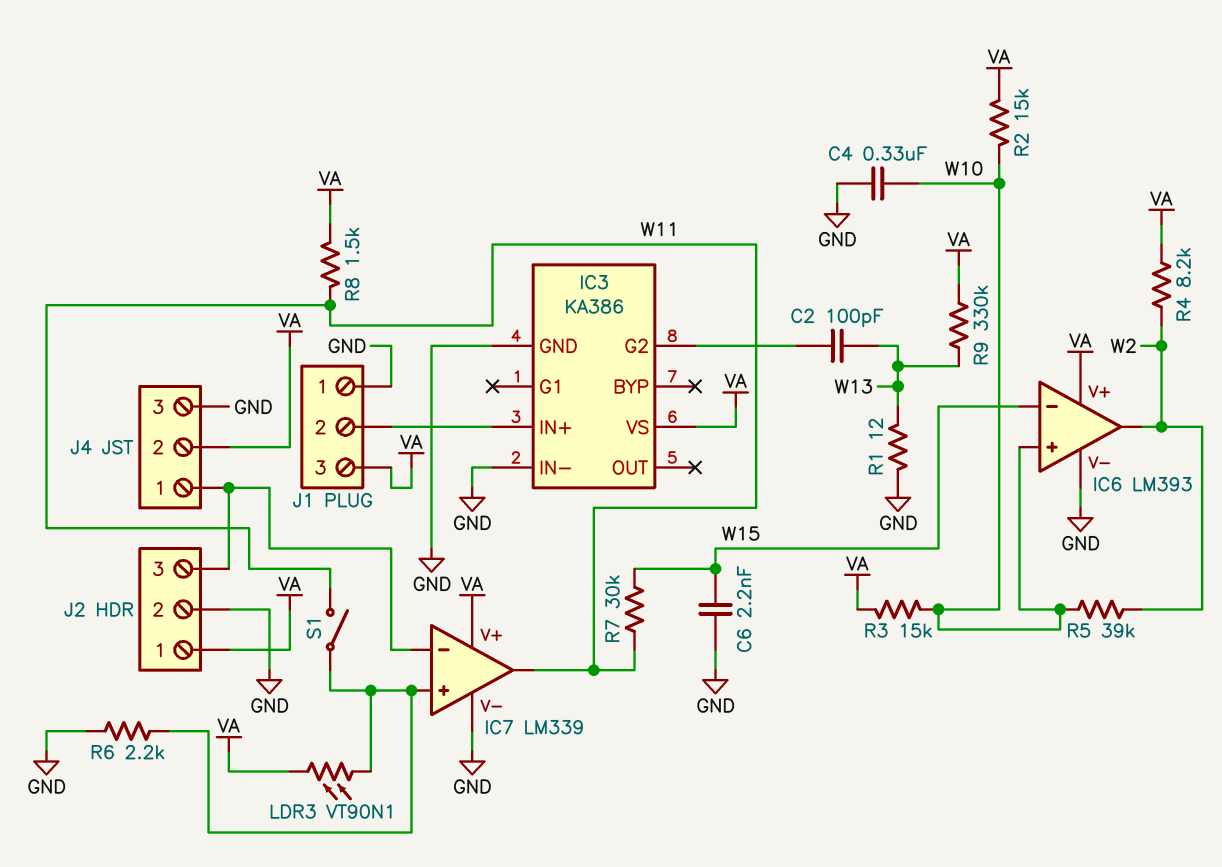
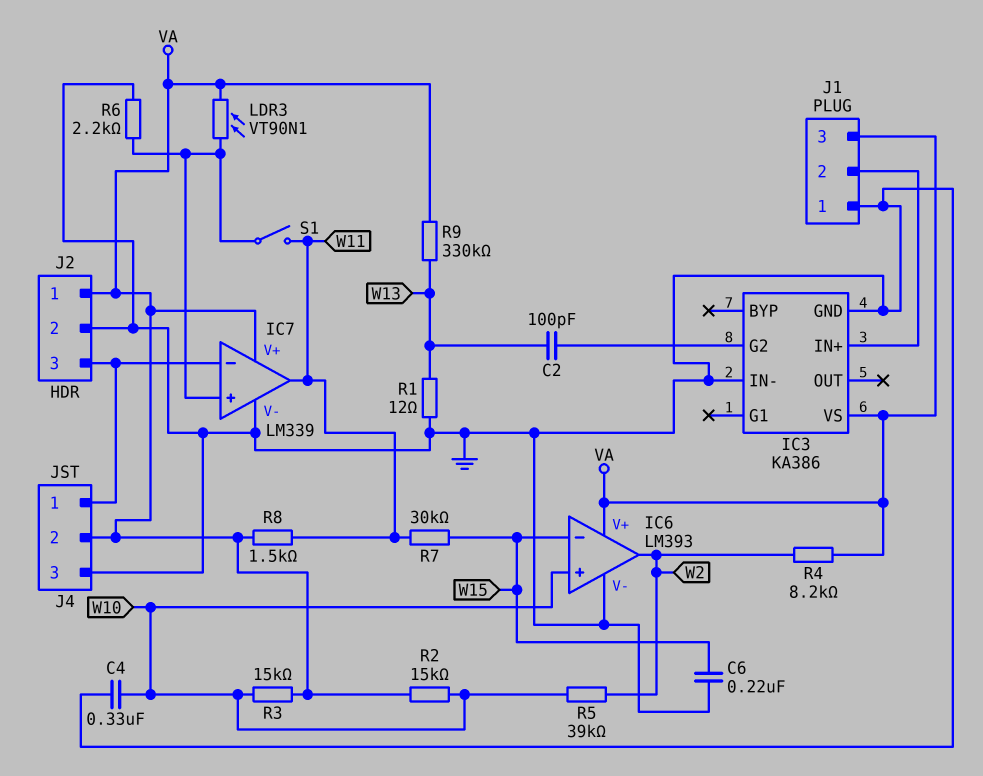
C6: 2.2nF (GND, W15) -> 220nF (GND, W15)

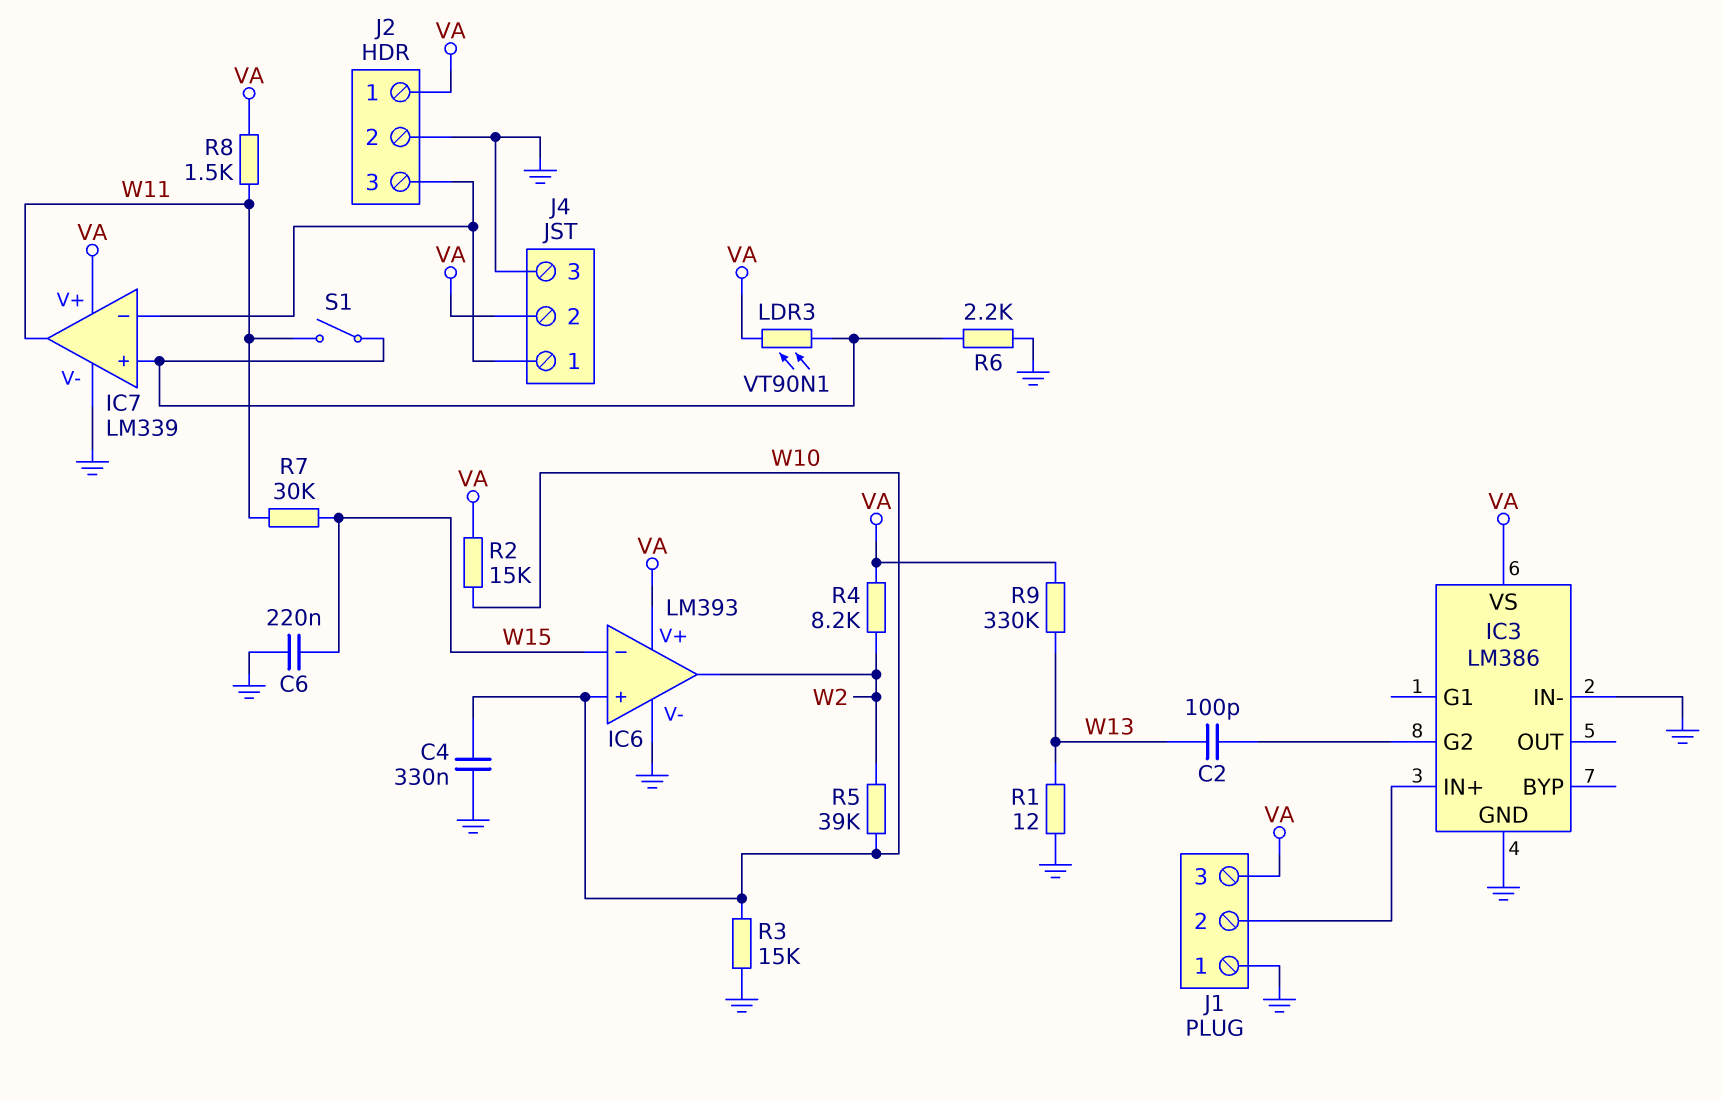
IC3: KA386 -> LM386
R3: 15k (VA, W10) -> 15k (GND, W10)

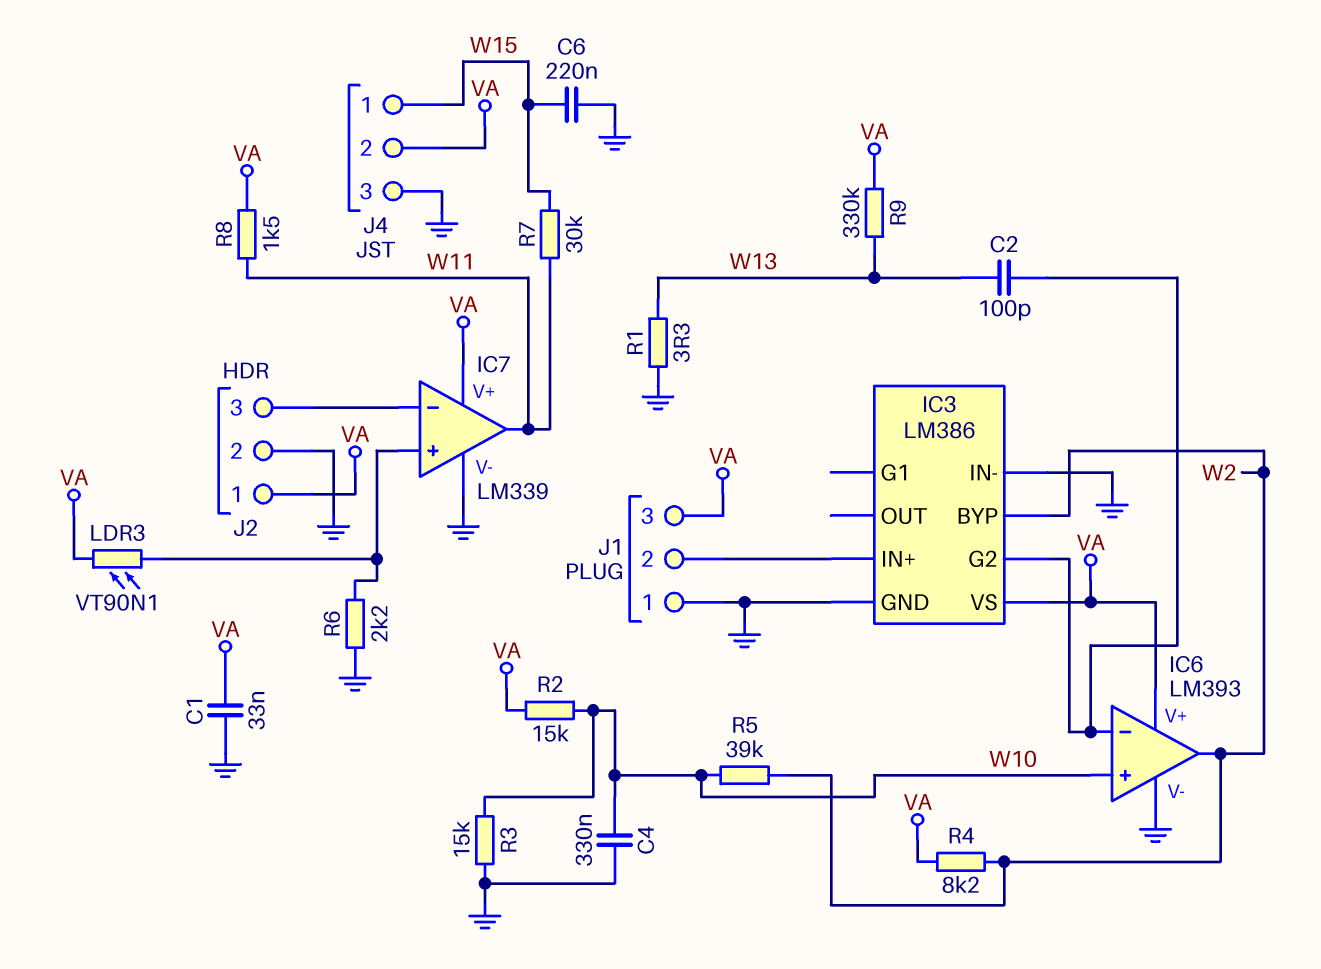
C1: none -> 33nF (GND, VA)
IC3 pin BYP: none -> W2
IC6 pin in-: W15 -> IC3/G2
J4 pin 1: IC7/in- -> W15
R1: 12 (GND, W13) -> 3.3 (GND, W13)
S1: switch (IC7/in+, W11) -> none

